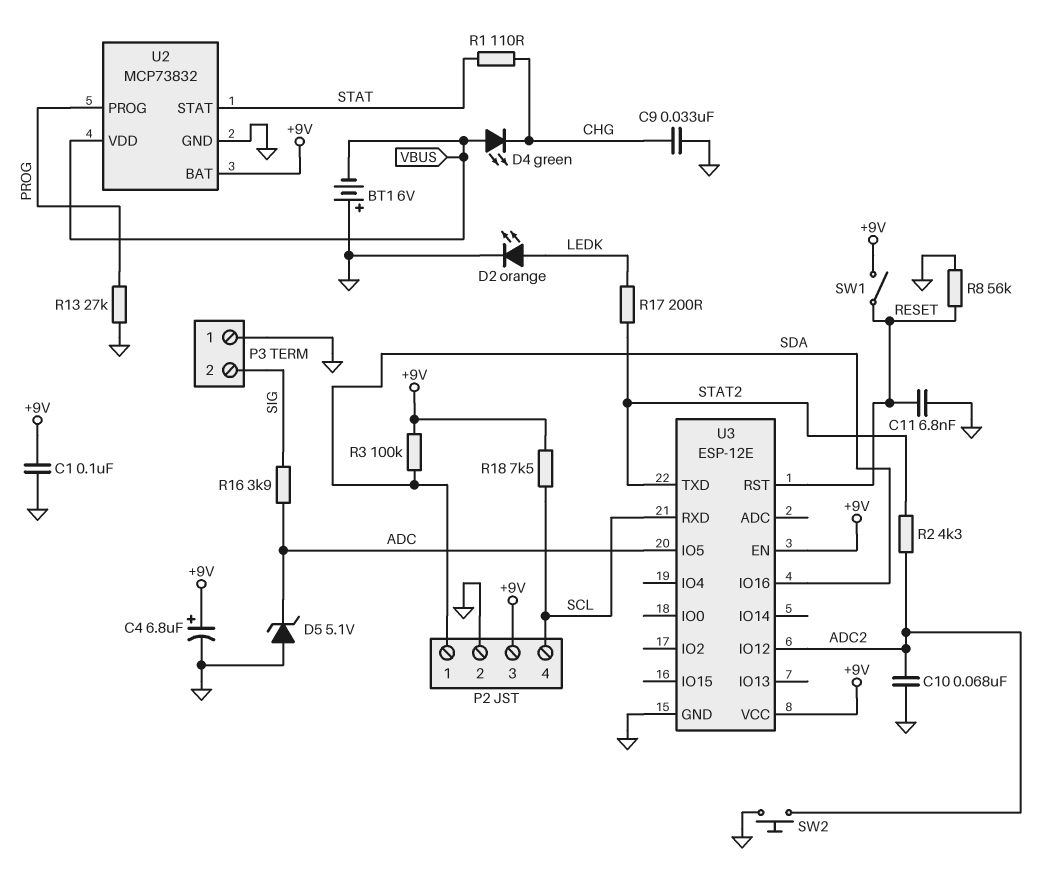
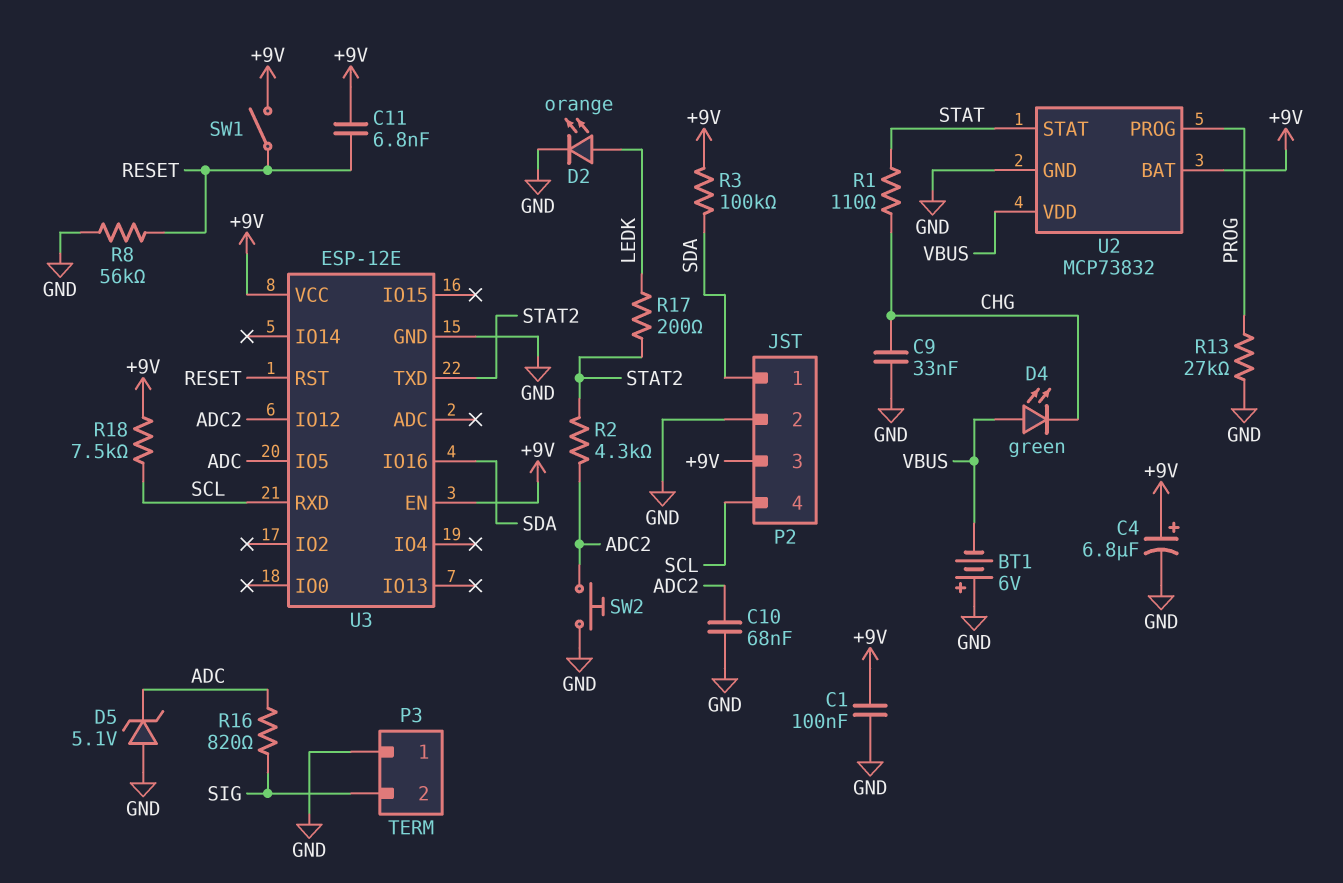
C11: 6.8nF (GND, RESET) -> 6.8nF (+9V, RESET)
R16: 3.9k (ADC, SIG) -> 820 (ADC, SIG)

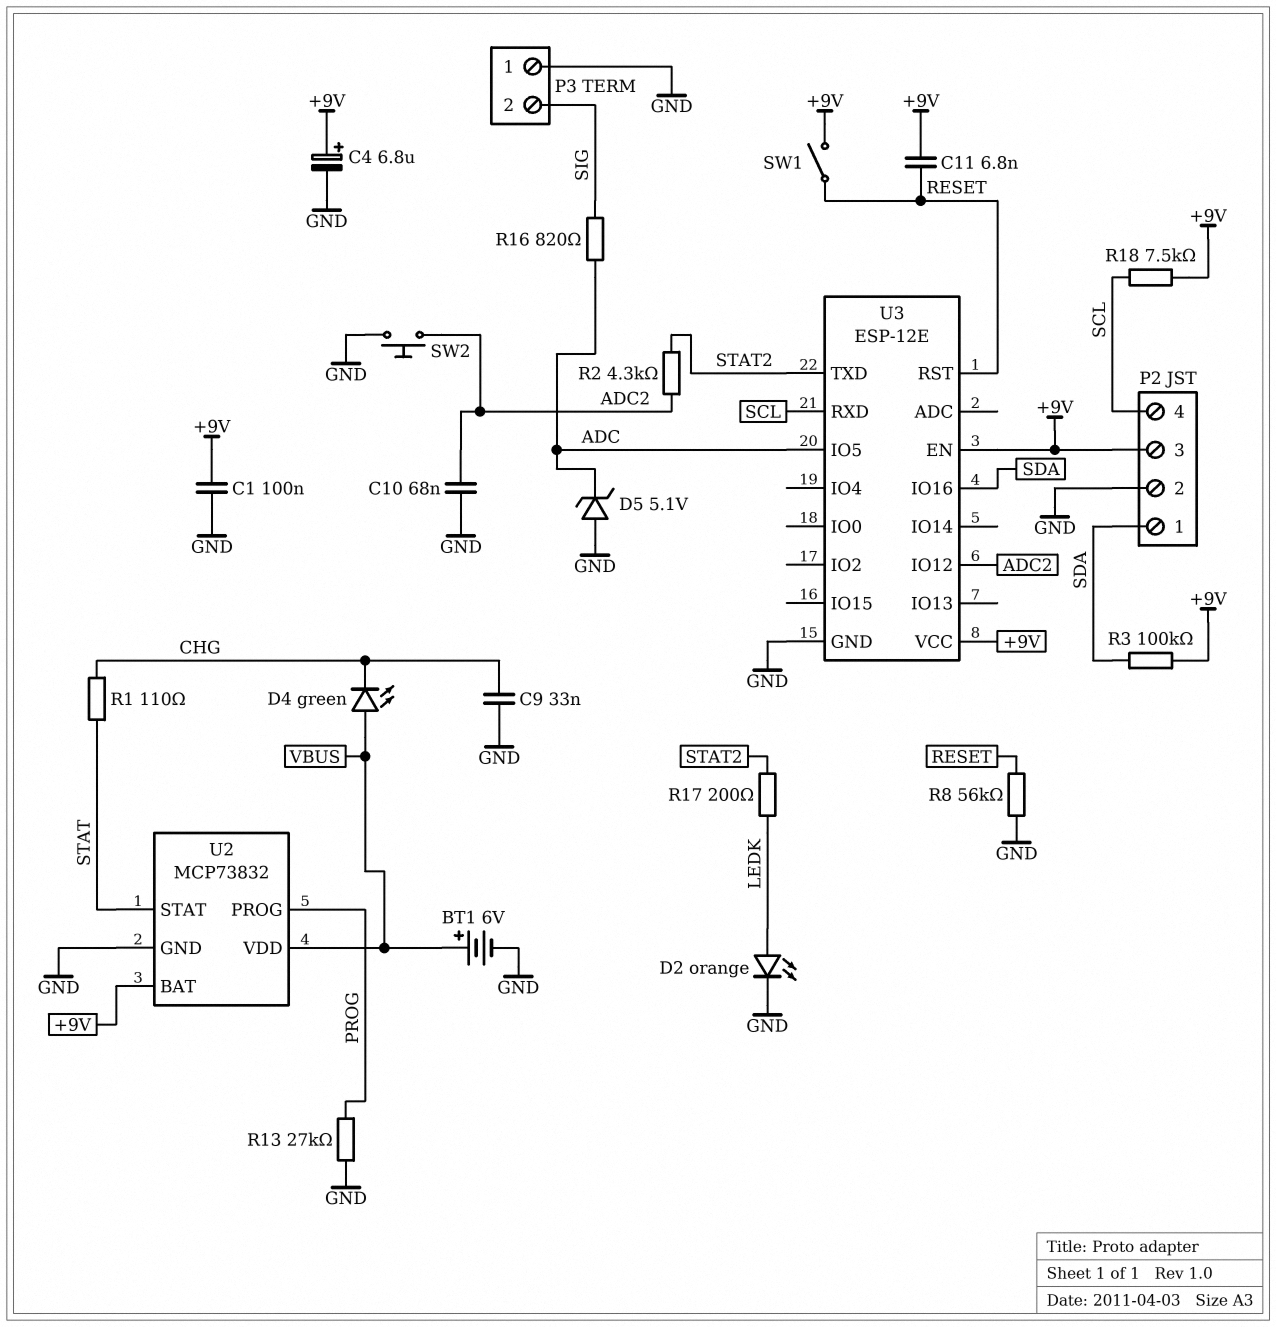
BT1: 6V (plus GND, minus VBUS) -> 6V (plus VBUS, minus GND)

